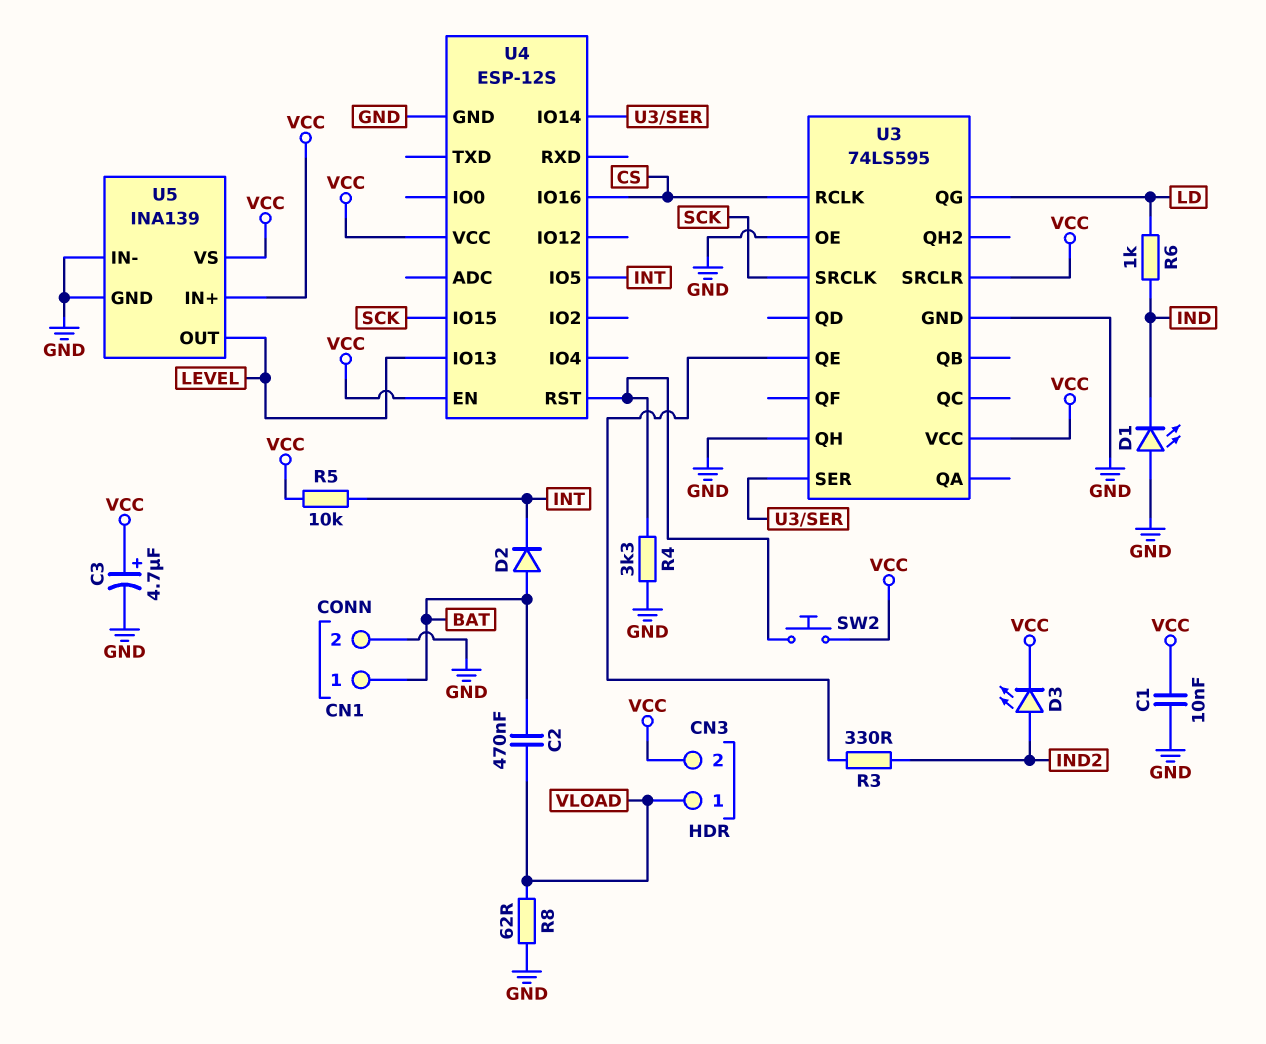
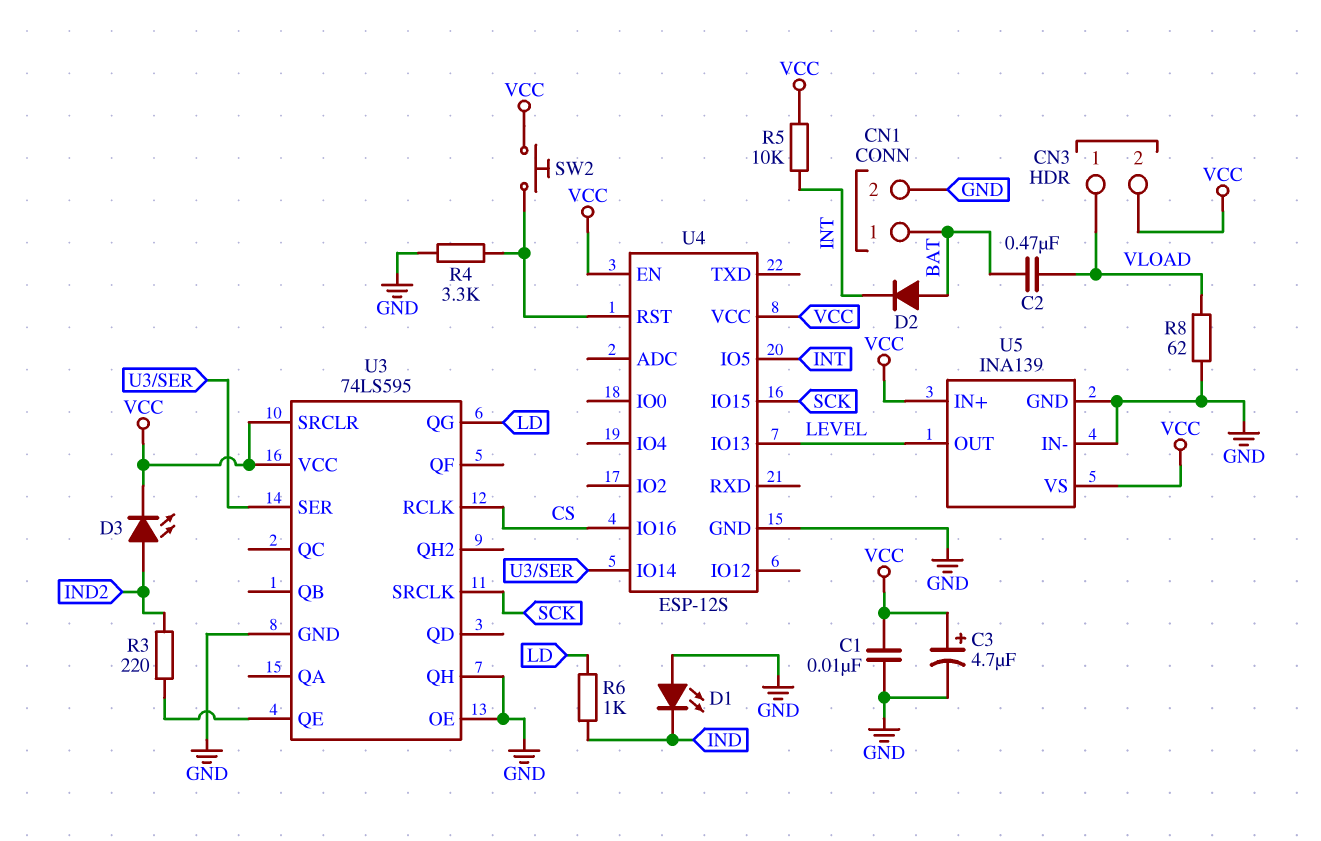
R3: 330 (IND2, U3/QE) -> 220 (IND2, U3/QE)

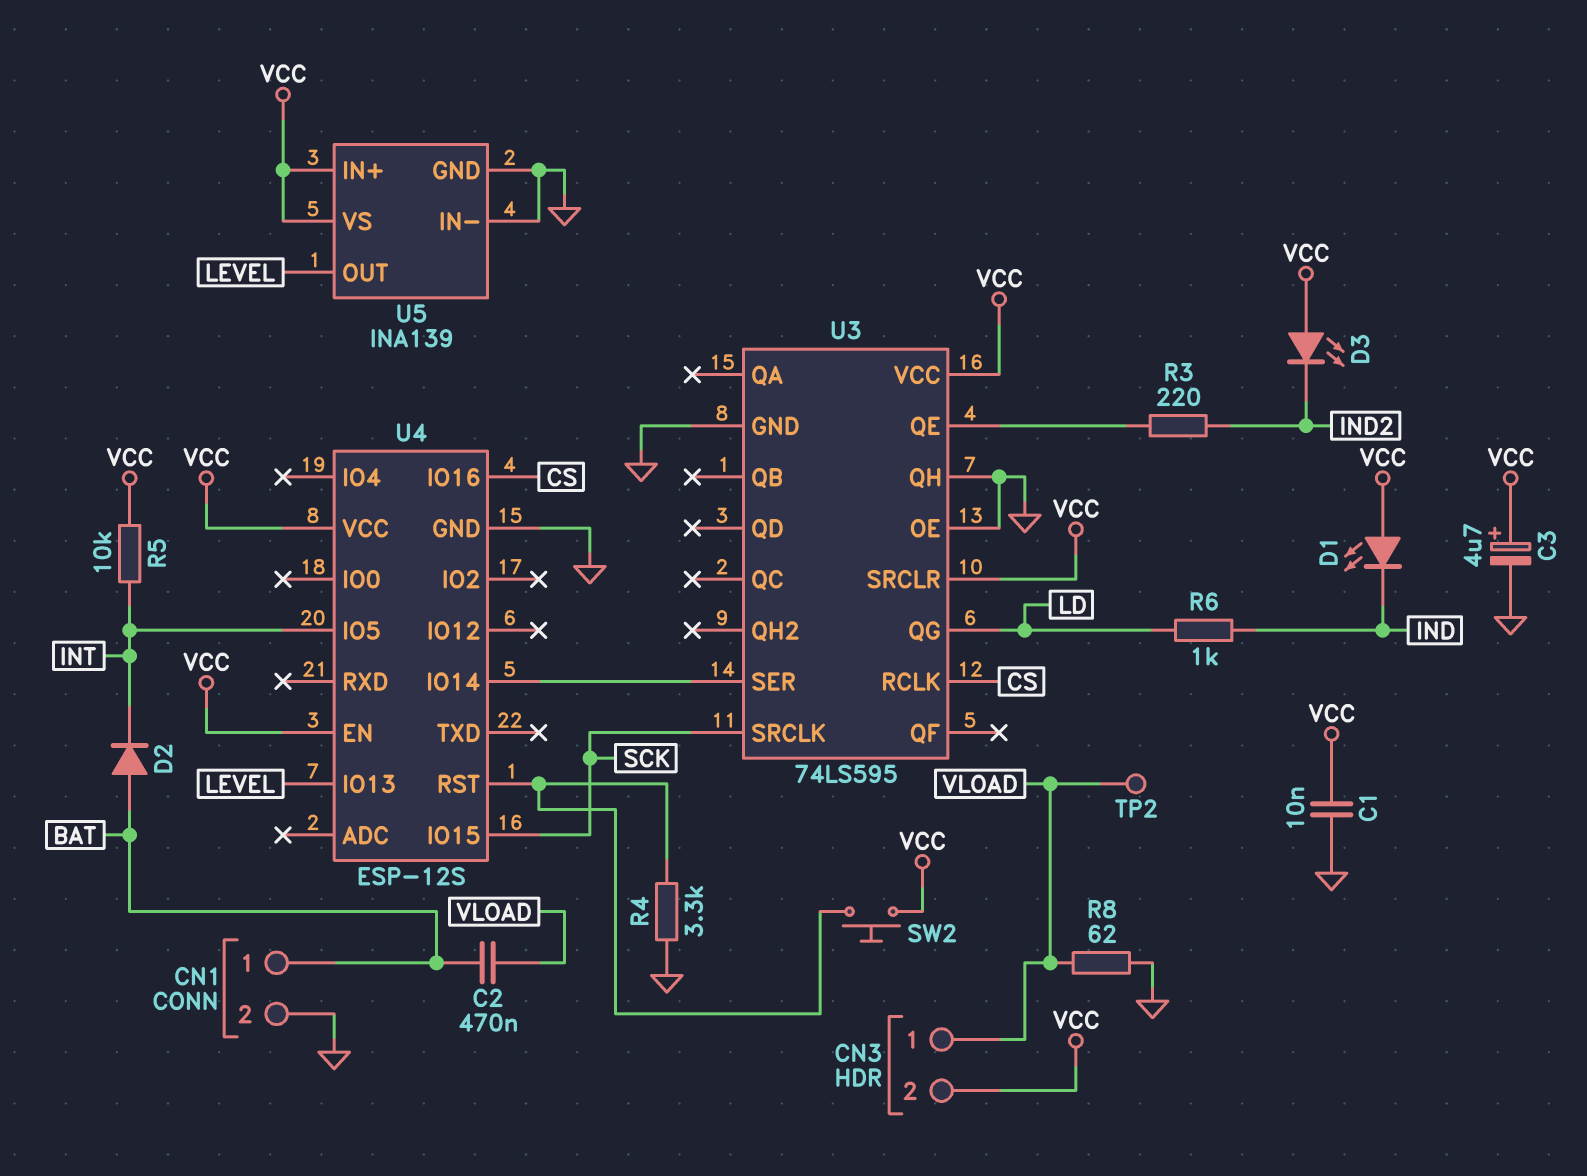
D1: LED (A GND, K IND) -> LED (A VCC, K IND)
D3: LED (A IND2, K VCC) -> LED (A VCC, K IND2)
TP2: none -> test point (VLOAD)

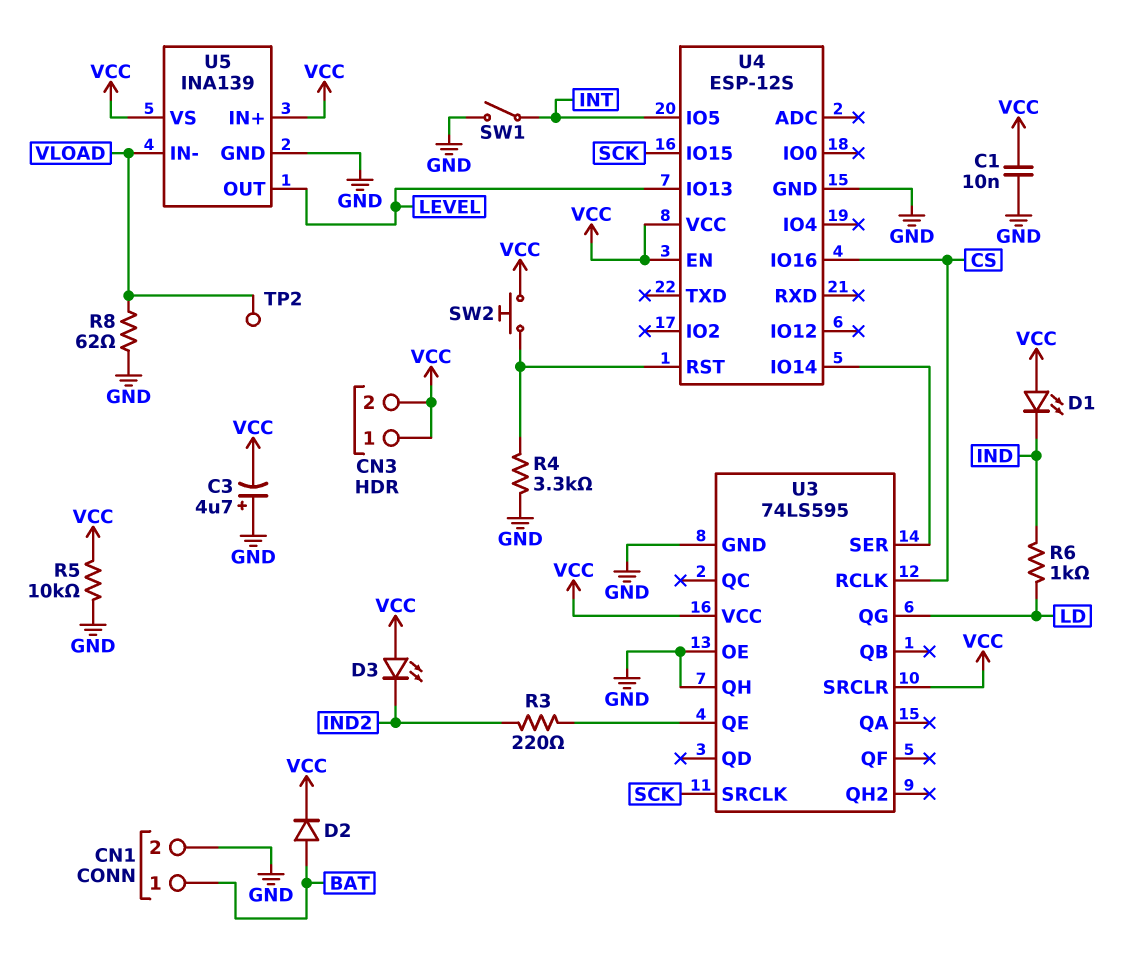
C2: 470nF (BAT, VLOAD) -> none
C3: 4.7uF (plus VCC, minus GND) -> 4.7uF (plus GND, minus VCC)
CN3 pin 1: VLOAD -> VCC
D2: diode (A BAT, K INT) -> diode (A BAT, K VCC)
R5: 10k (INT, VCC) -> 10k (GND, VCC)
SW1: none -> switch (GND, INT)
U5 pin IN-: GND -> VLOAD

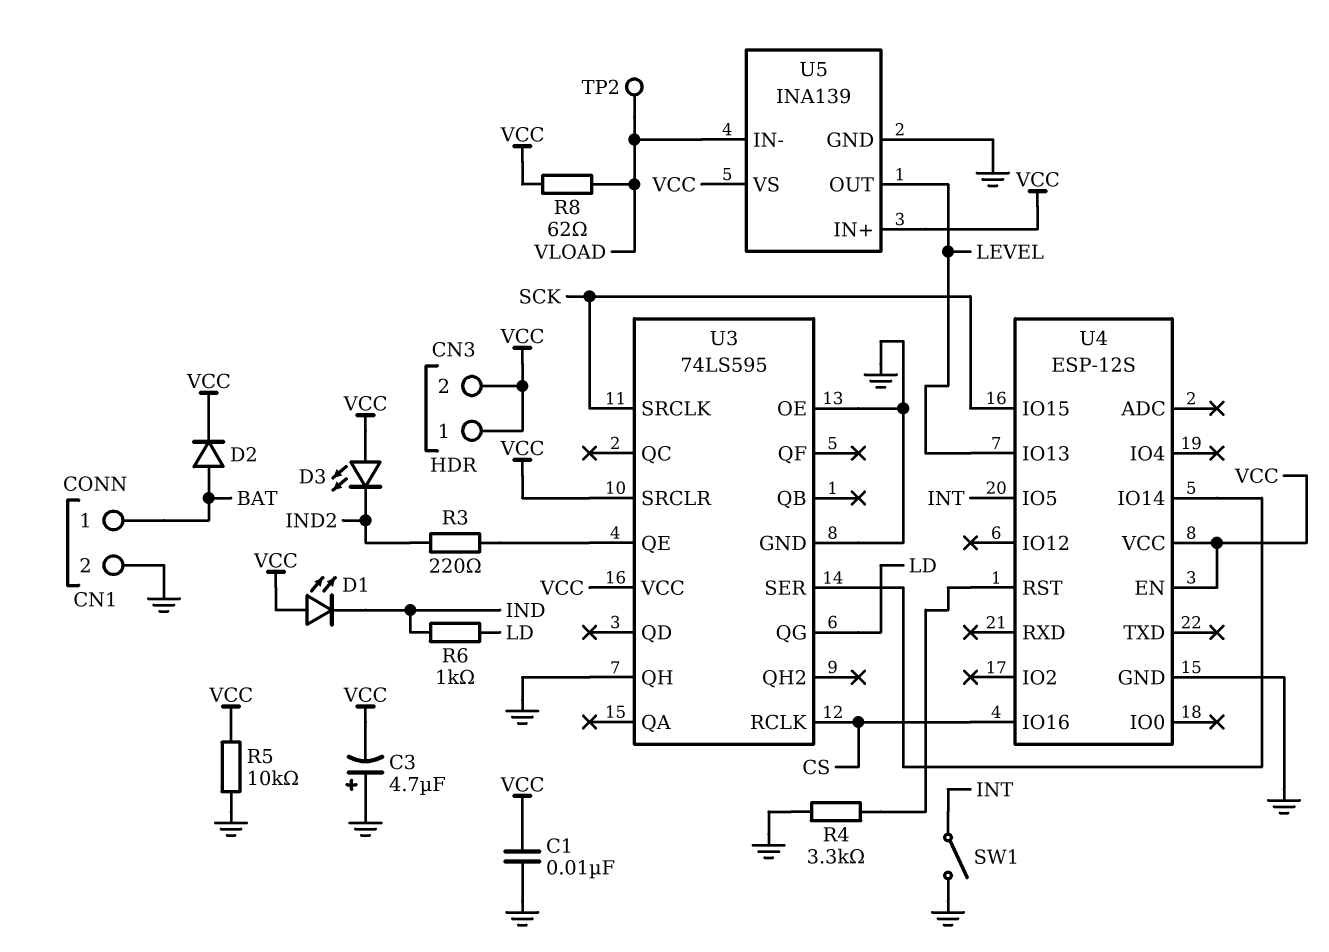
R8: 62 (GND, VLOAD) -> 62 (VCC, VLOAD)
SW2: button (U4/RST, VCC) -> none

